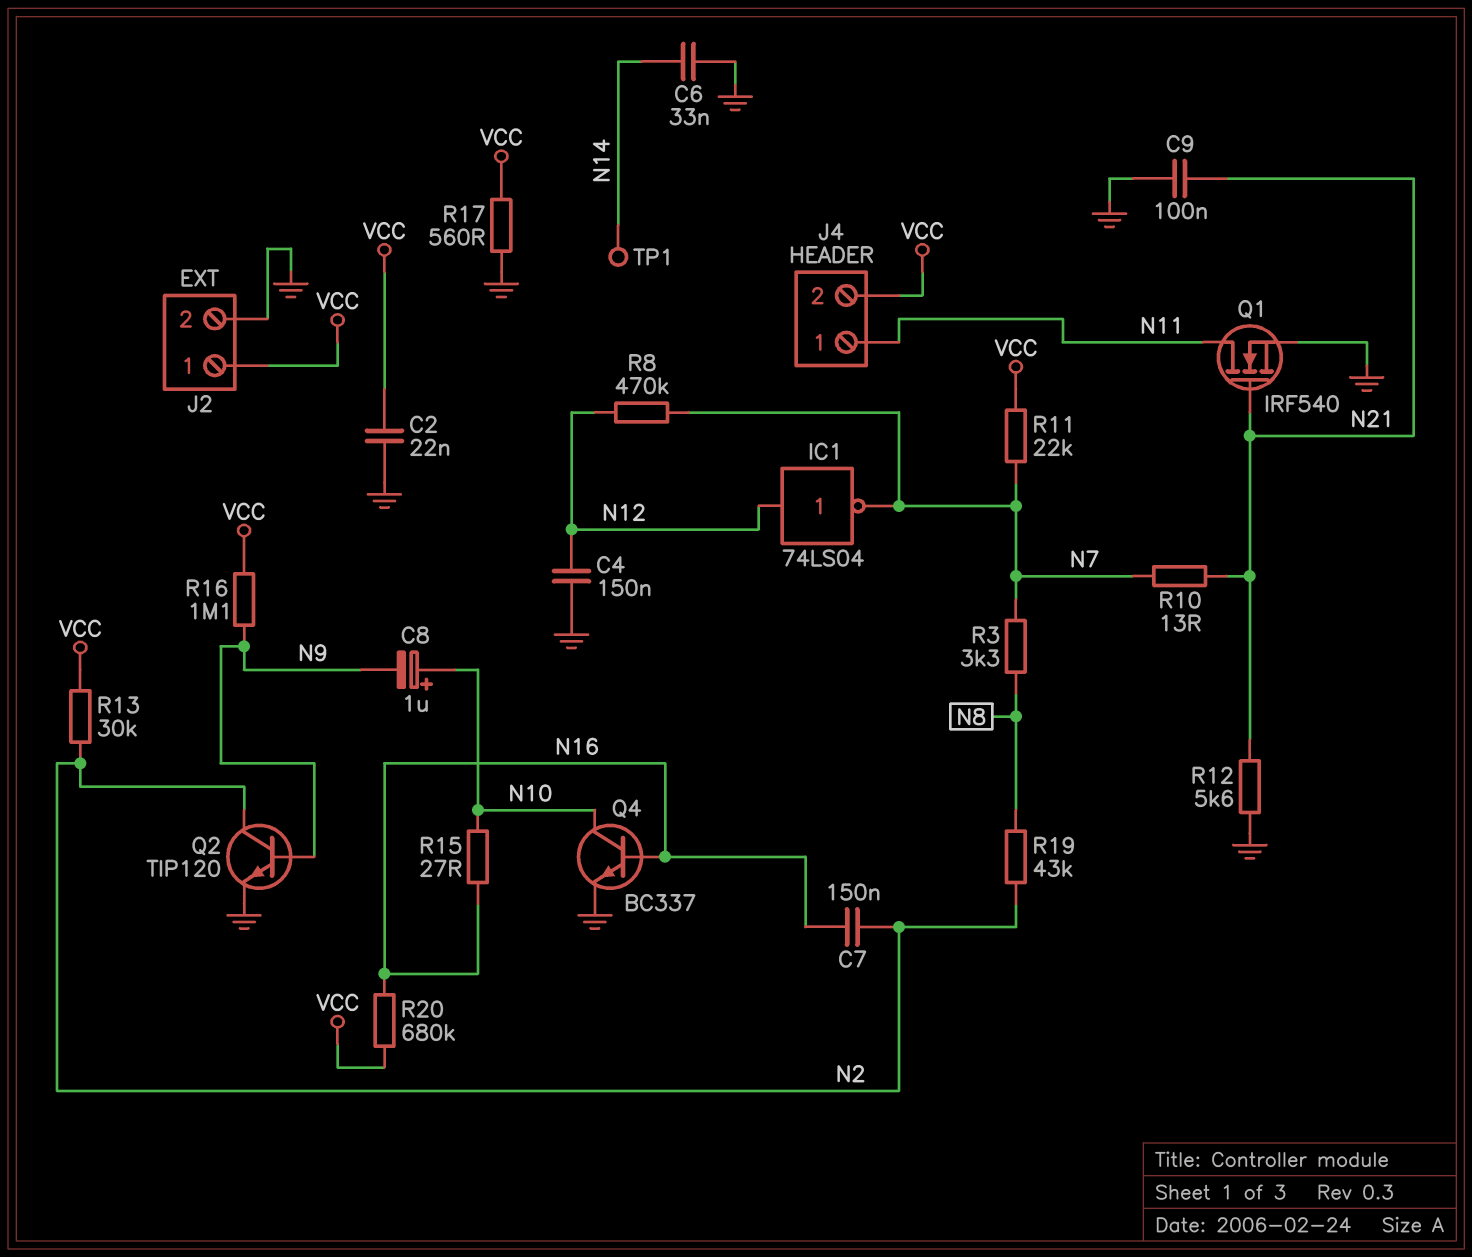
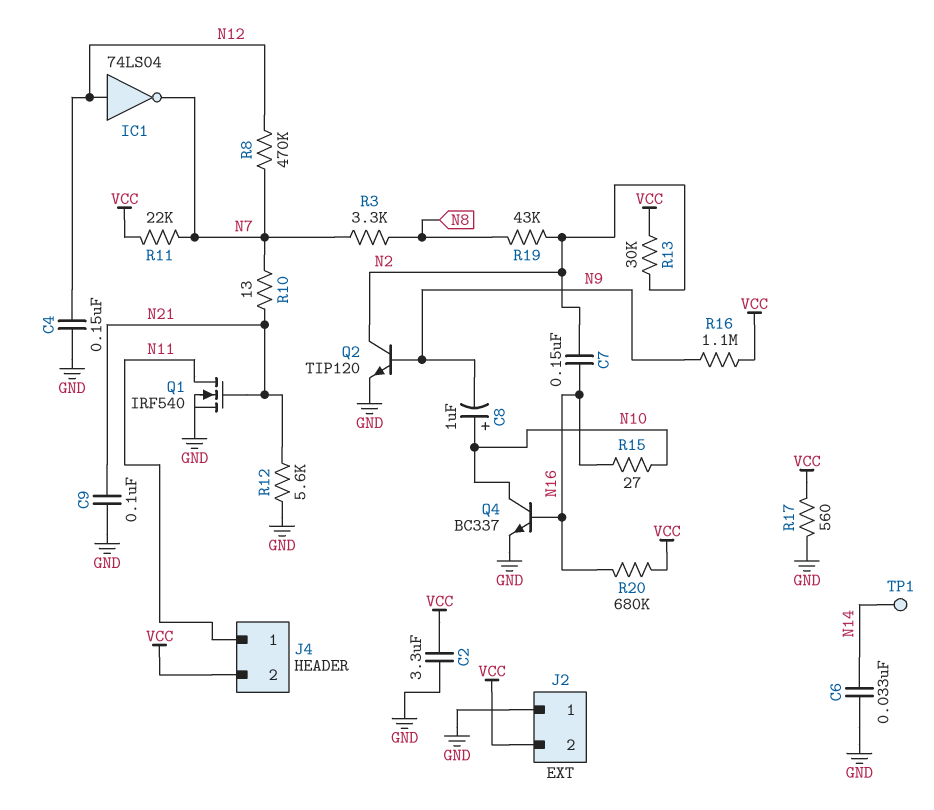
C2: 22nF (GND, VCC) -> 3.3uF (GND, VCC)
J2 pin 1: VCC -> GND
J2 pin 2: GND -> VCC

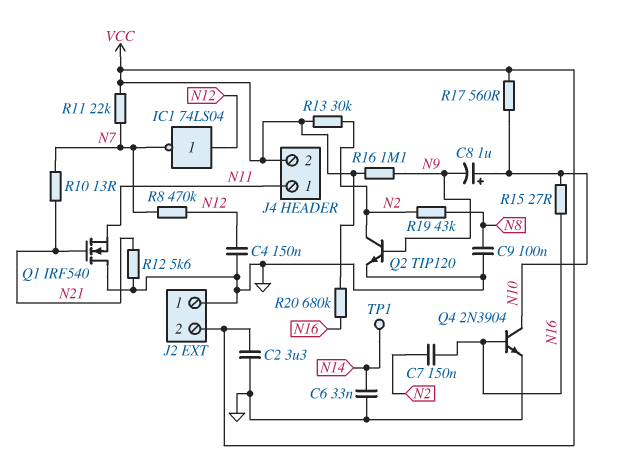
C9: 100nF (GND, N21) -> 100nF (GND, N8)
Q1: NMOS IRF540 (G N21, D N11, S GND) -> NMOS IRF540 (G N21, D GND, S N11)
Q4: NPN BC337 (B N16, C N10, E GND) -> NPN 2N3904 (B N16, C N10, E GND)
R3: 3.3k (N7, N8) -> none
R17: 560 (GND, VCC) -> 560 (N10, VCC)

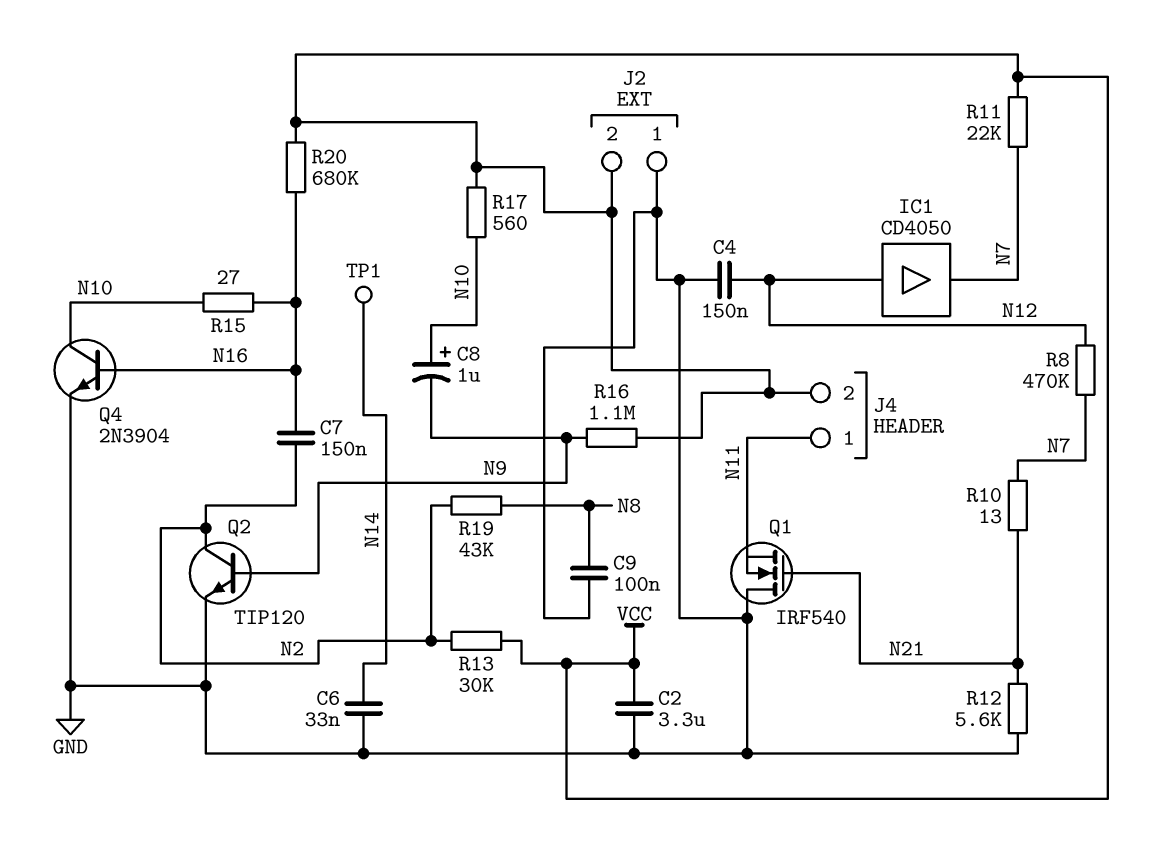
IC1: NOT 74LS04 (in N12, out N7) -> buffer CD4050 (in N12, out N7)

